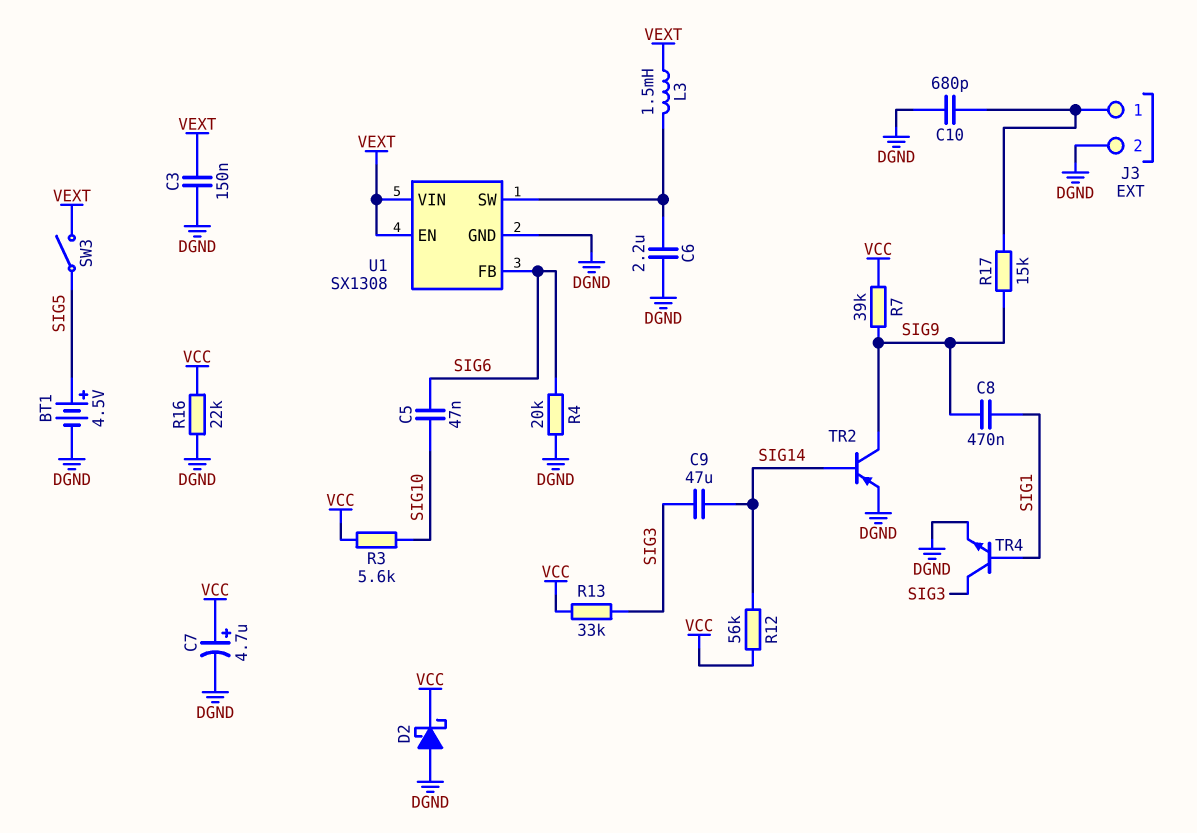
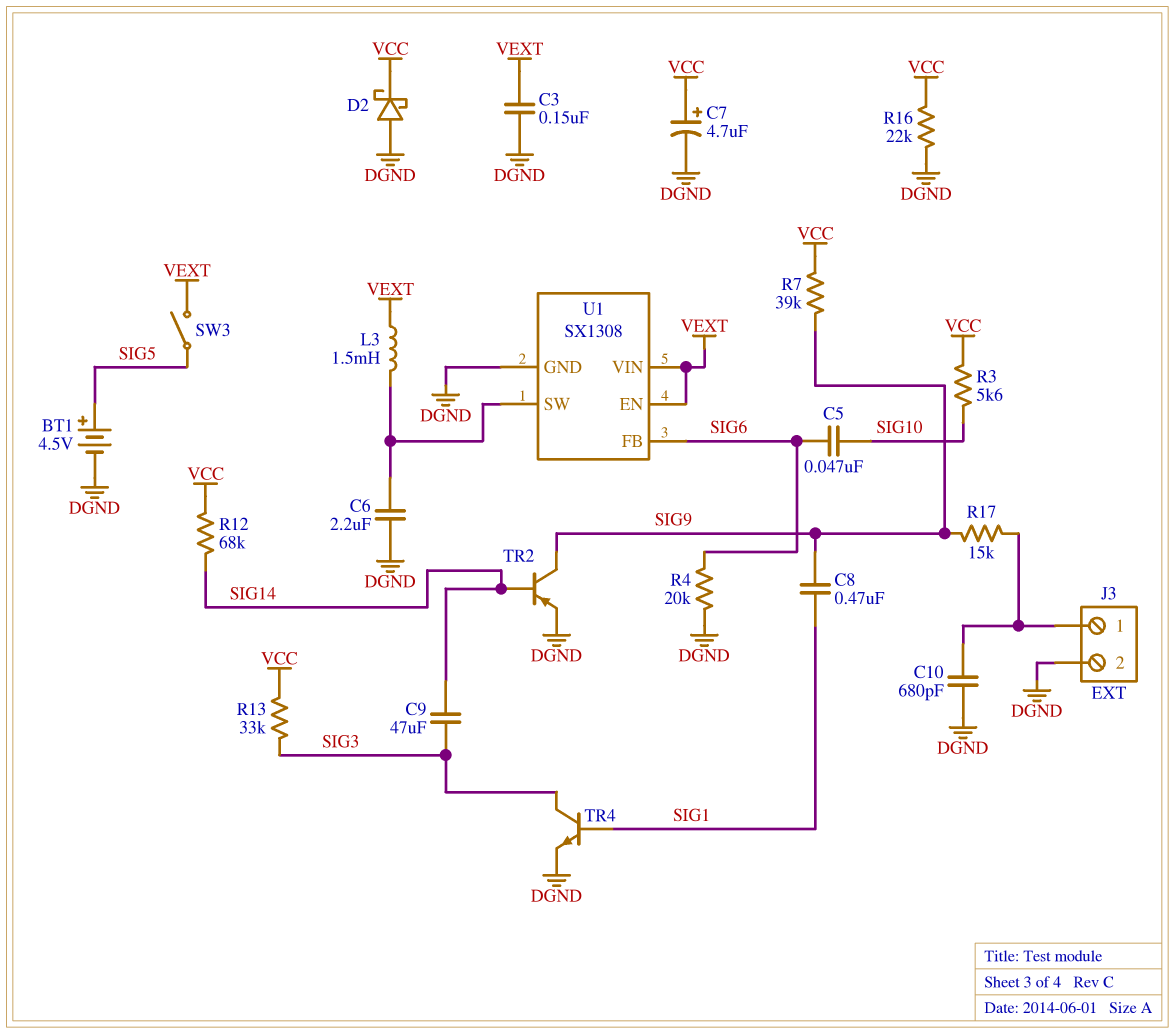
R12: 56k (SIG14, VCC) -> 68k (SIG14, VCC)

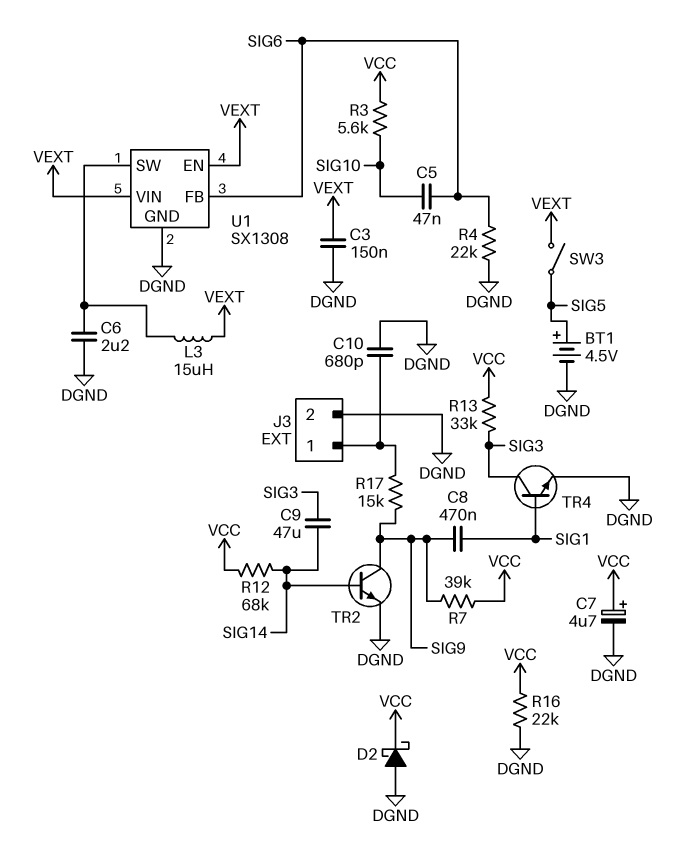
L3: 1.5mH (U1/SW, VEXT) -> 15uH (U1/SW, VEXT)
R4: 20k (DGND, SIG6) -> 22k (DGND, SIG6)
TR2: PNP (B SIG14, C SIG9, E DGND) -> NPN (B SIG14, C SIG9, E DGND)

